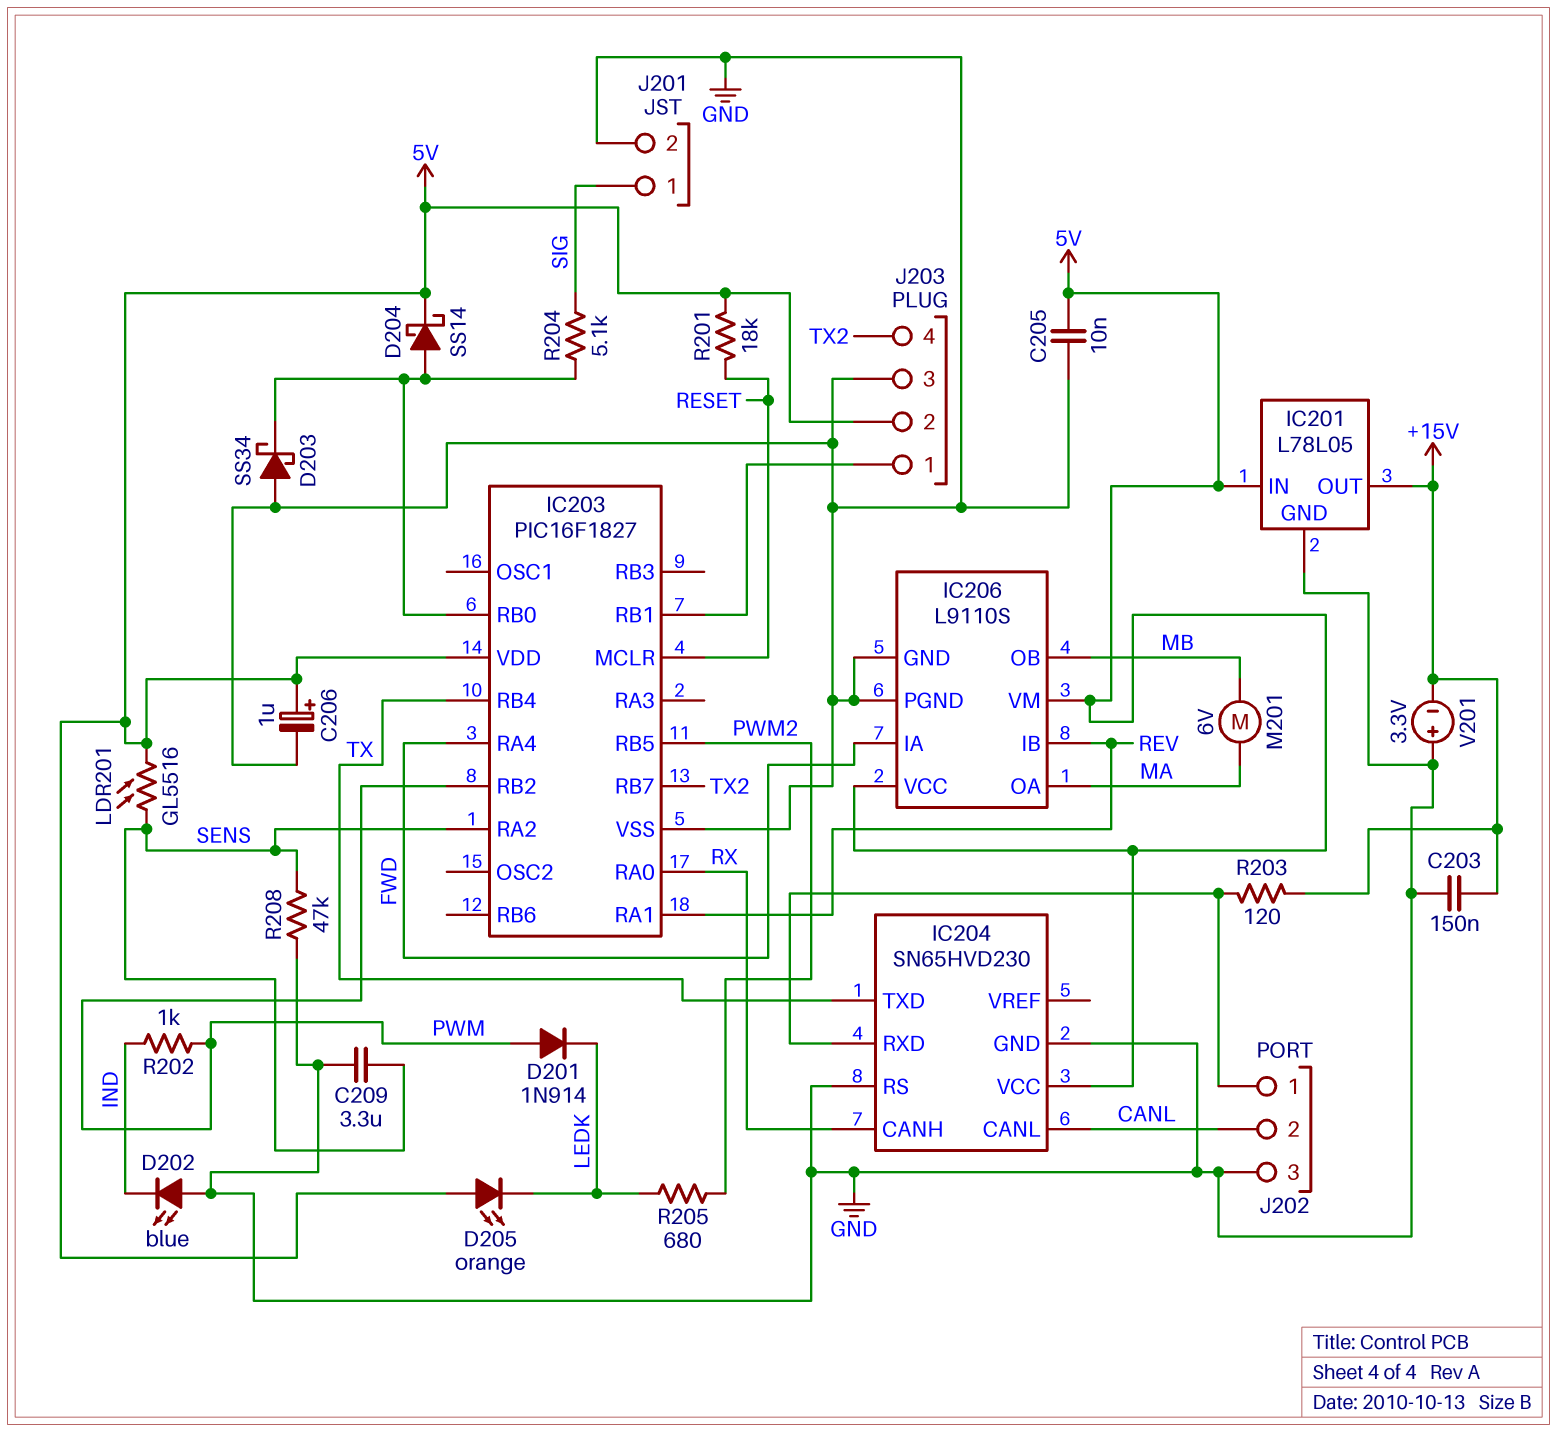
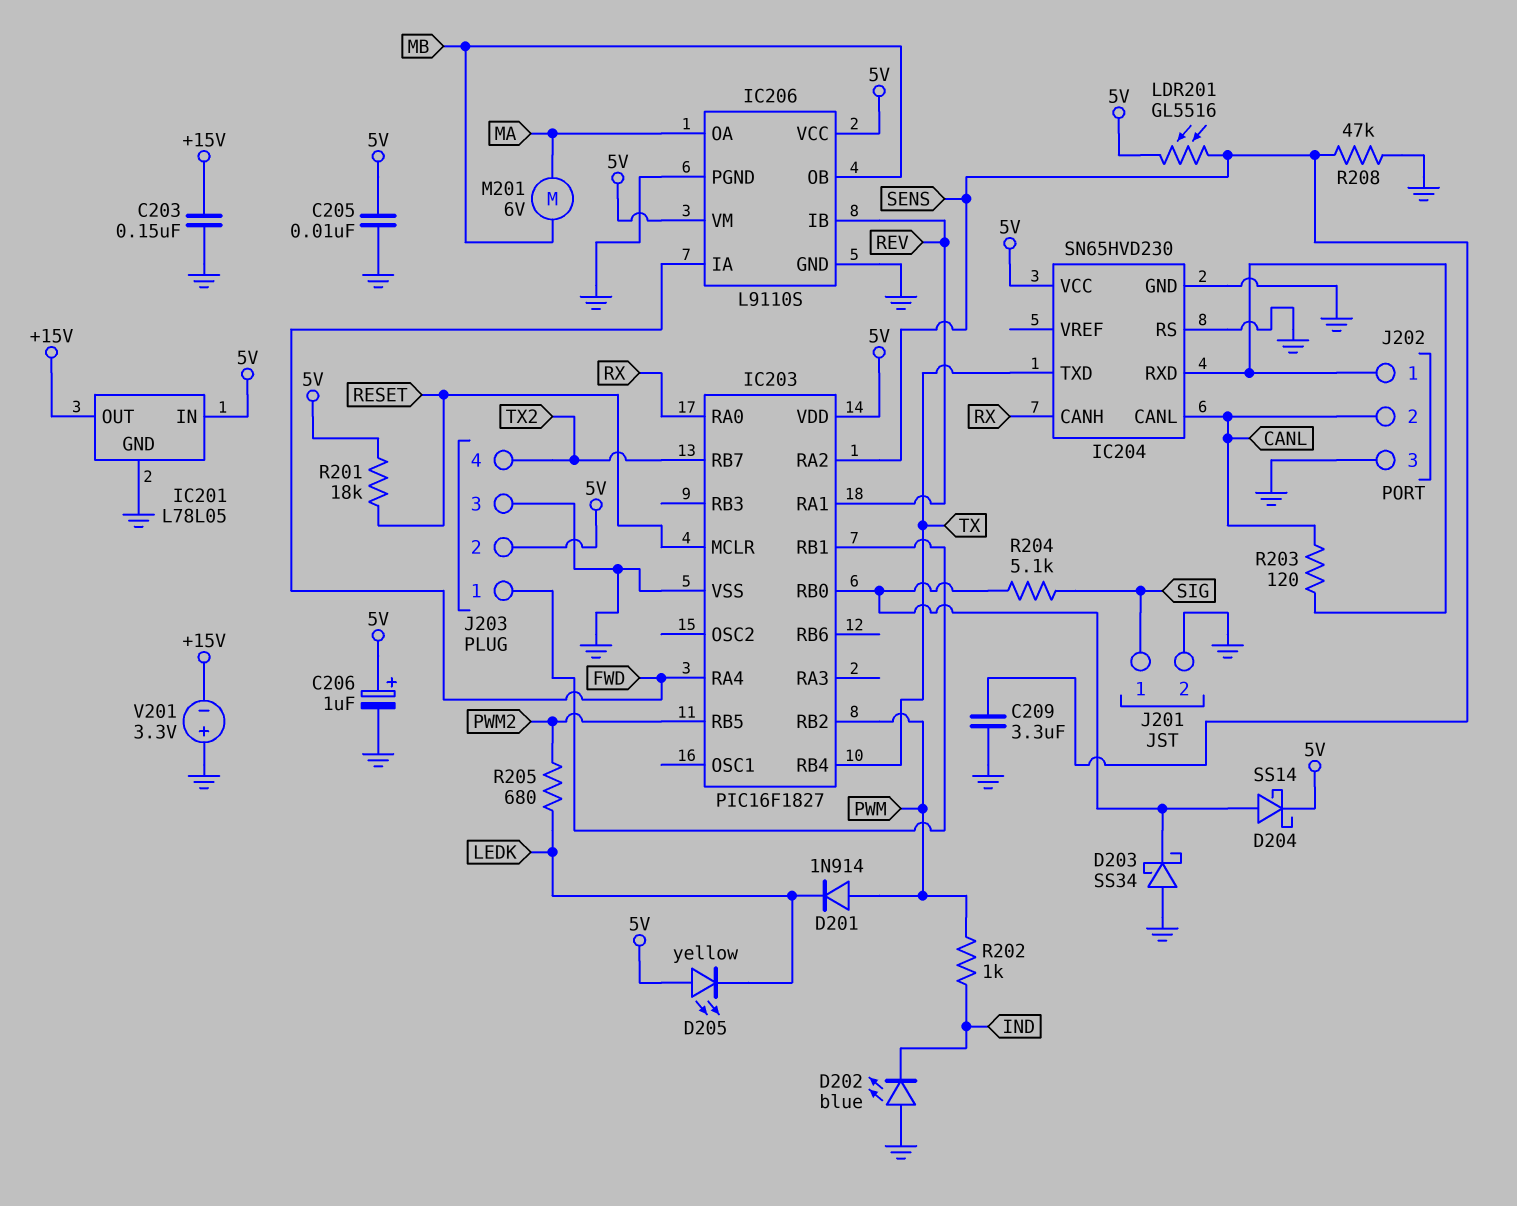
D205: LED orange (A 5V, K LEDK) -> LED yellow (A 5V, K LEDK)
R203: 120 (+15V, IC204/RXD) -> 120 (CANL, IC204/RXD)

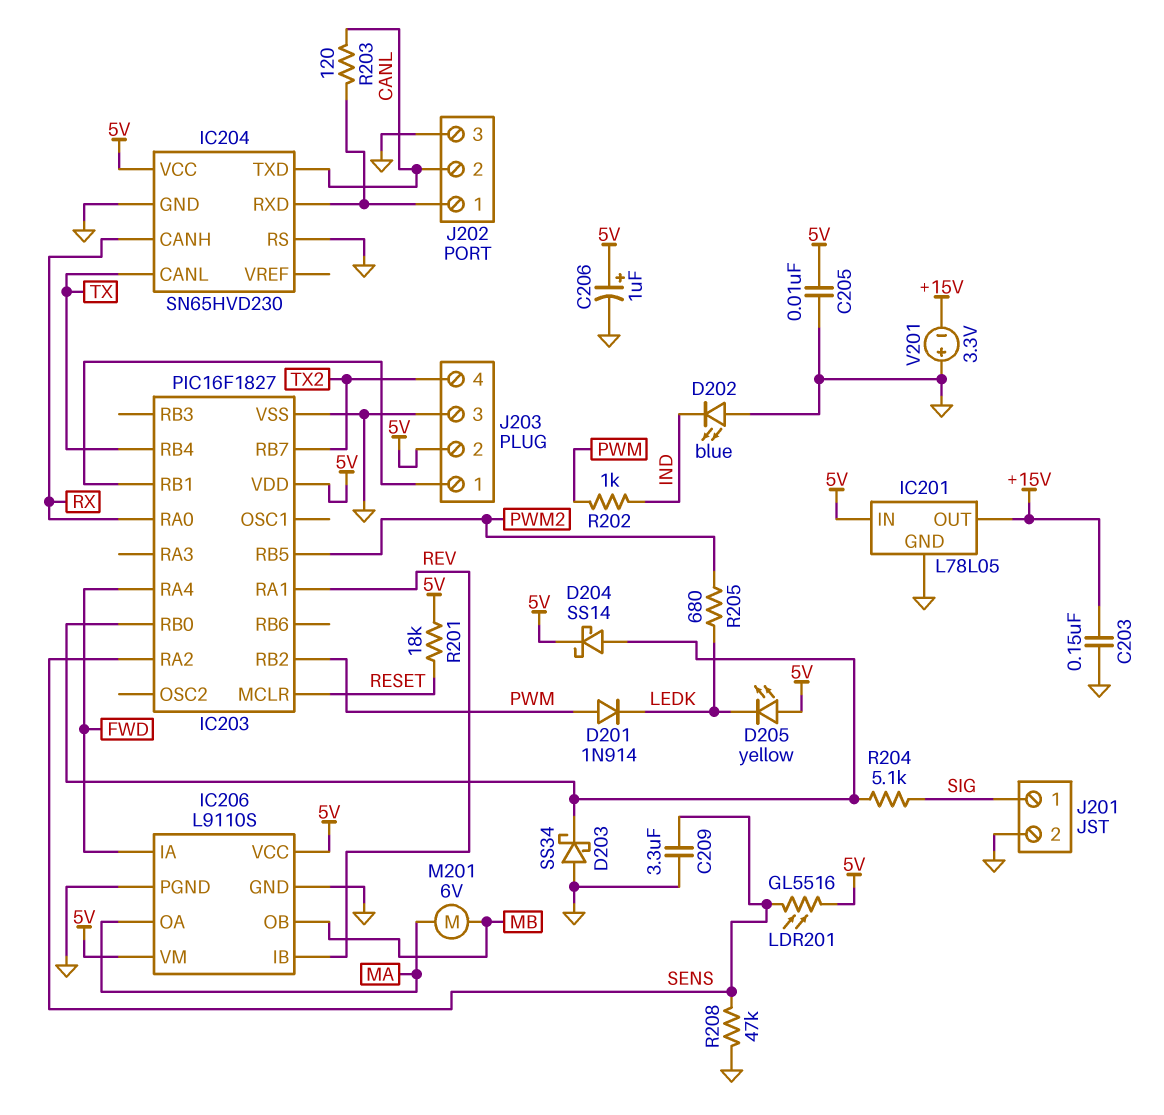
IC204 pin CANL: CANL -> TX
IC204 pin TXD: TX -> CANL

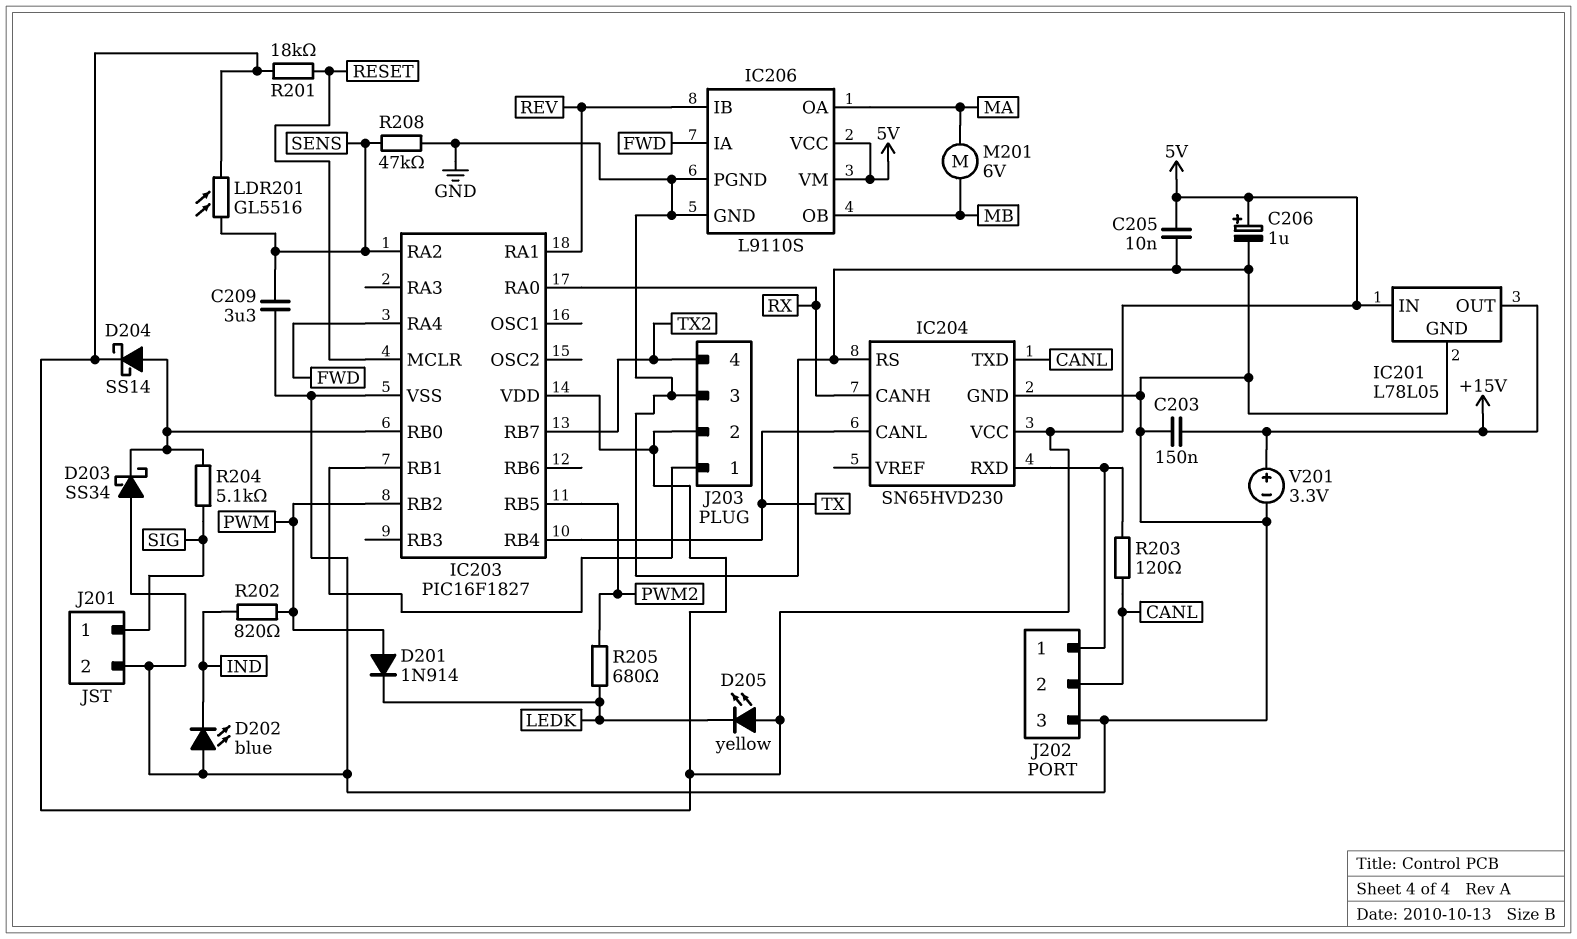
R202: 1k (IND, PWM) -> 820 (IND, PWM)
V201: 3.3V (plus GND, minus +15V) -> 3.3V (plus +15V, minus GND)

